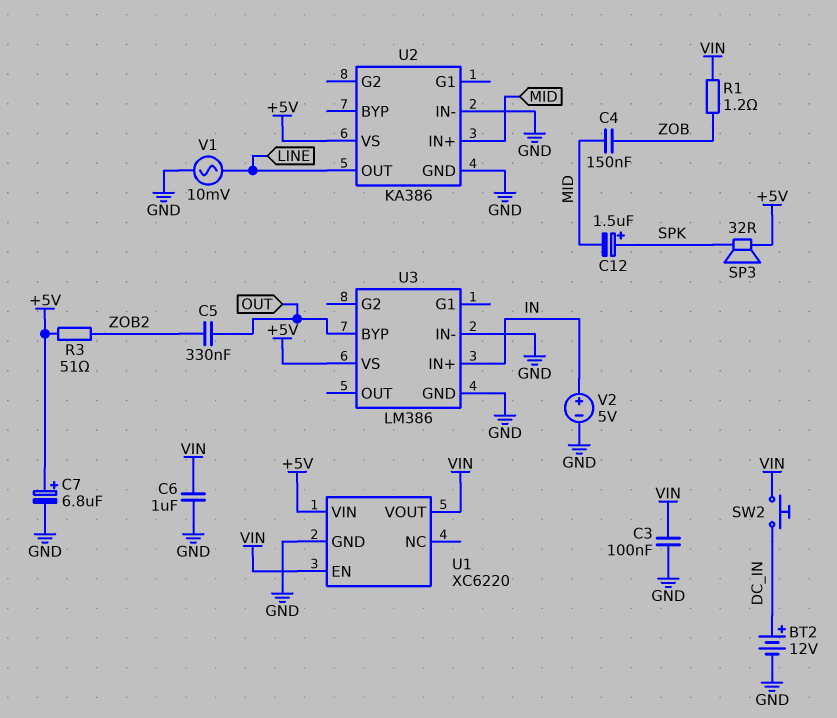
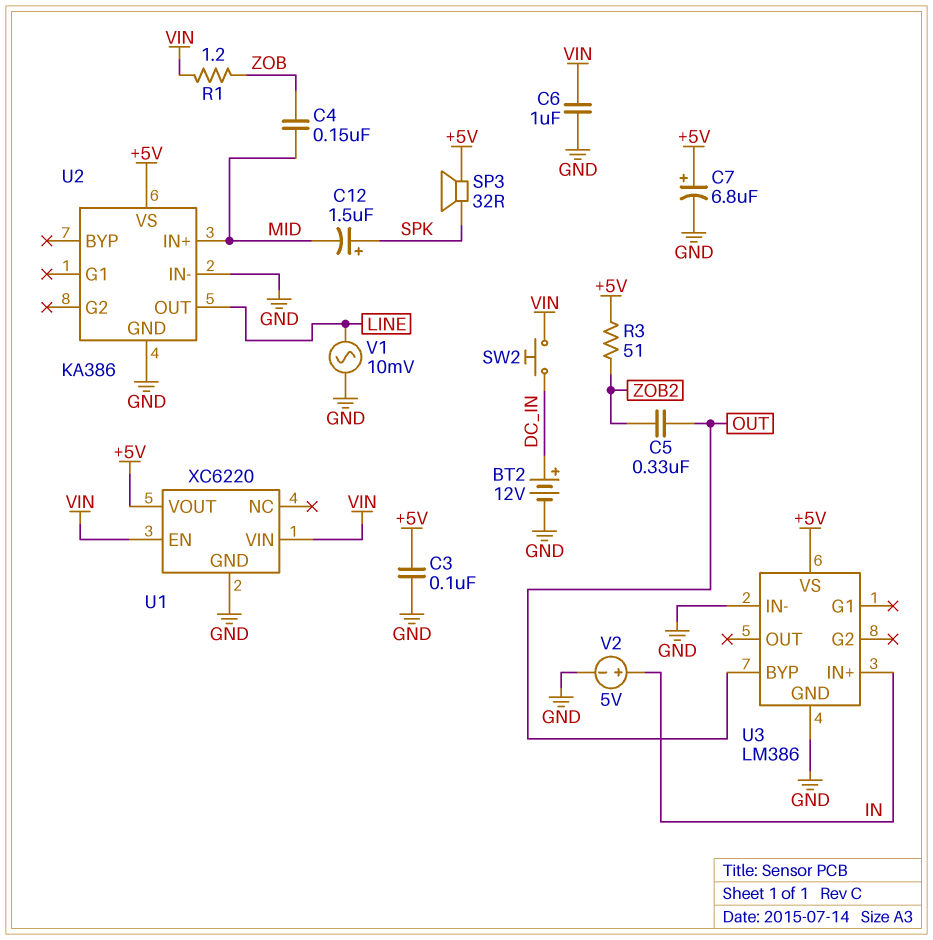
C3: 100nF (GND, VIN) -> 100nF (+5V, GND)
U1 pin VIN: +5V -> VIN
U1 pin VOUT: VIN -> +5V

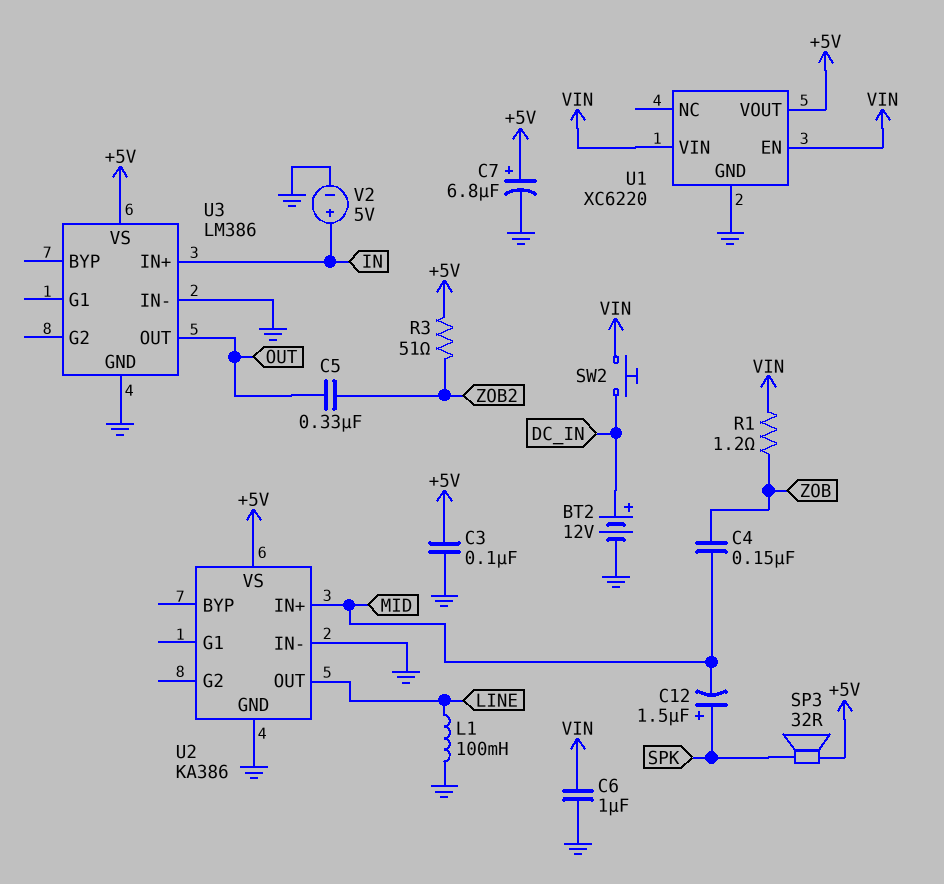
L1: none -> 100mH (GND, LINE)
U3 pin BYP: OUT -> none
U3 pin OUT: none -> OUT
V1: AC 10mV (GND, LINE) -> none

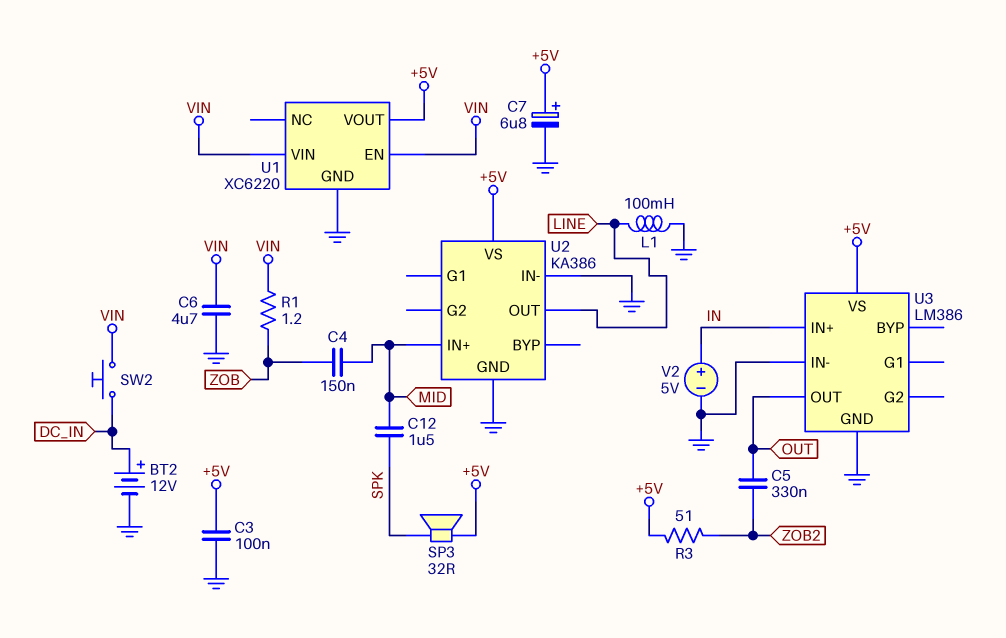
C6: 1uF (GND, VIN) -> 4.7uF (GND, VIN)
C12: 1.5uF (plus SPK, minus MID) -> 1.5uF (MID, SPK)

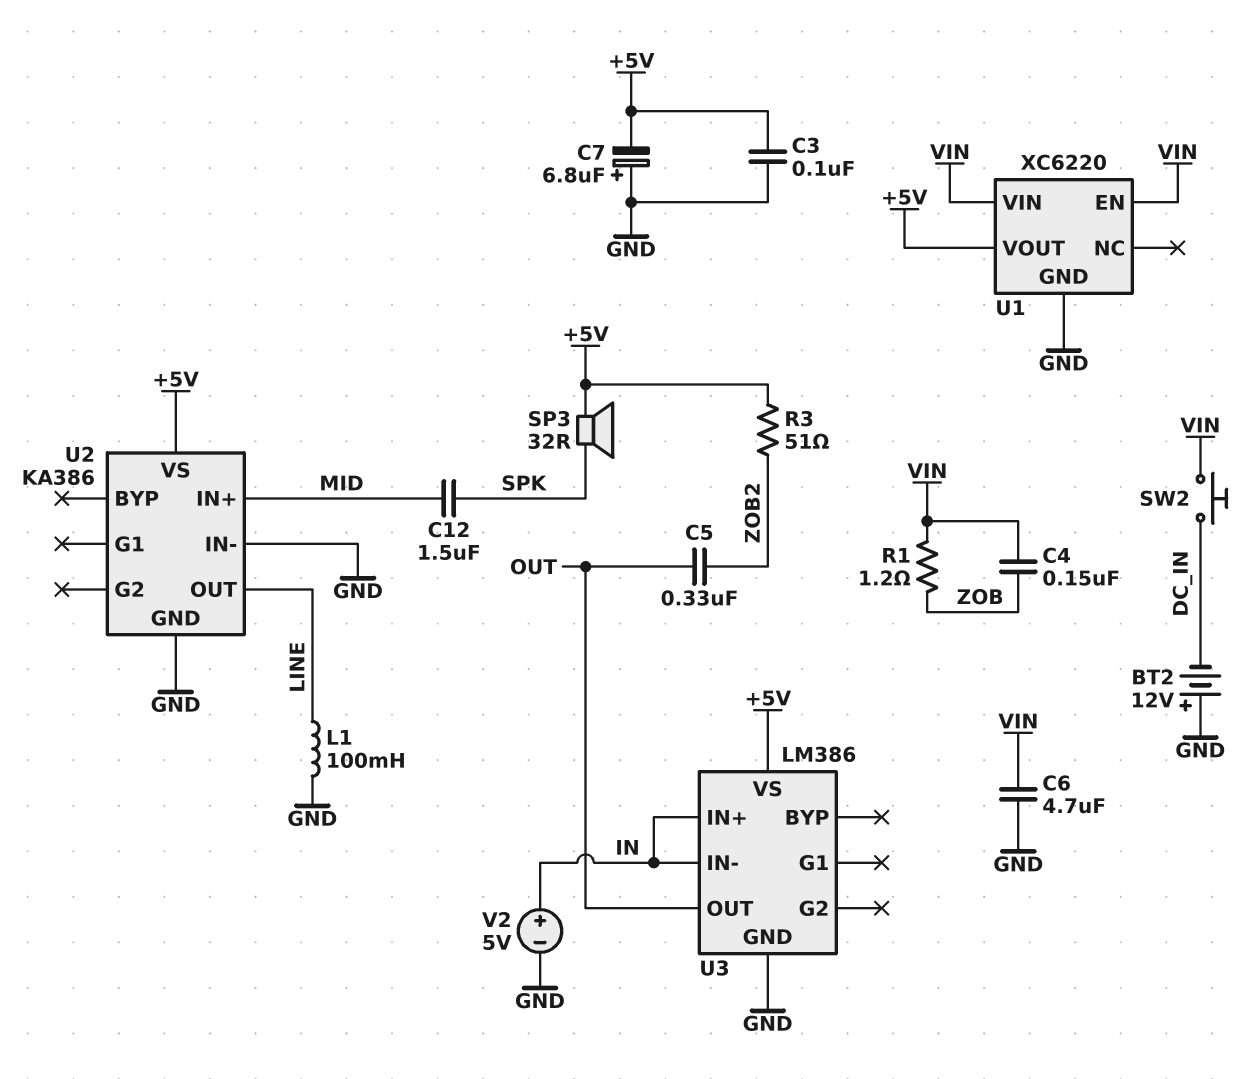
BT2: 12V (plus DC_IN, minus GND) -> 12V (plus GND, minus DC_IN)
C4: 150nF (MID, ZOB) -> 150nF (VIN, ZOB)
C7: 6.8uF (plus +5V, minus GND) -> 6.8uF (plus GND, minus +5V)
U3 pin IN-: GND -> IN

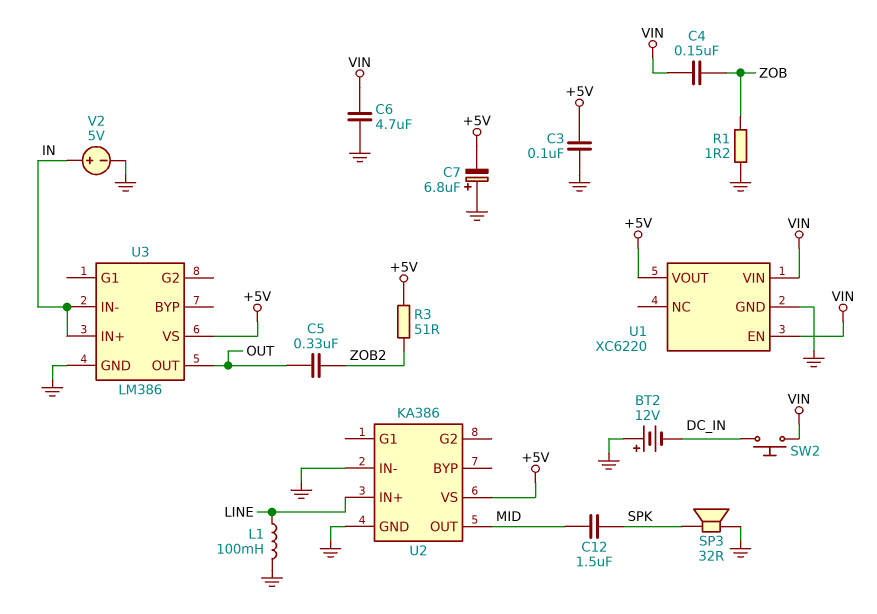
R1: 1.2 (VIN, ZOB) -> 1.2 (GND, ZOB)
SP3: speaker 32R (+5V, SPK) -> speaker 32R (GND, SPK)
U2 pin IN+: MID -> LINE
U2 pin OUT: LINE -> MID

